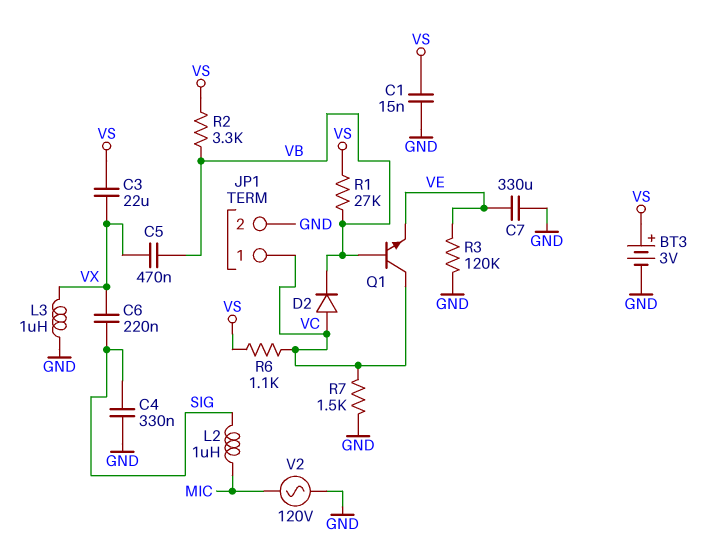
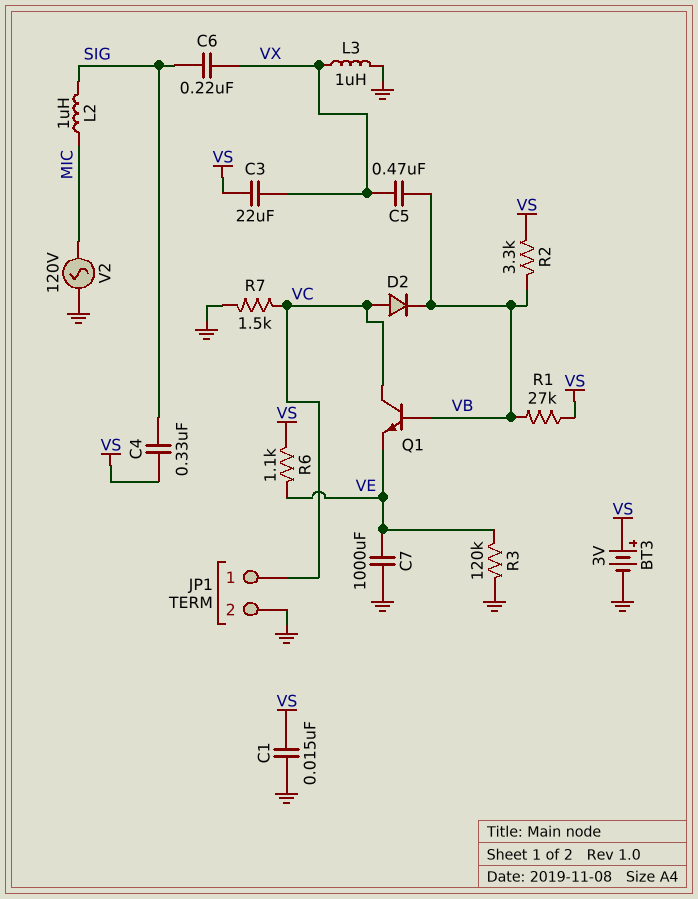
C4: 330nF (GND, SIG) -> 330nF (SIG, VS)
C7: 330uF (GND, VE) -> 1000uF (GND, VE)
R6: 1.1k (VC, VS) -> 1.1k (VE, VS)

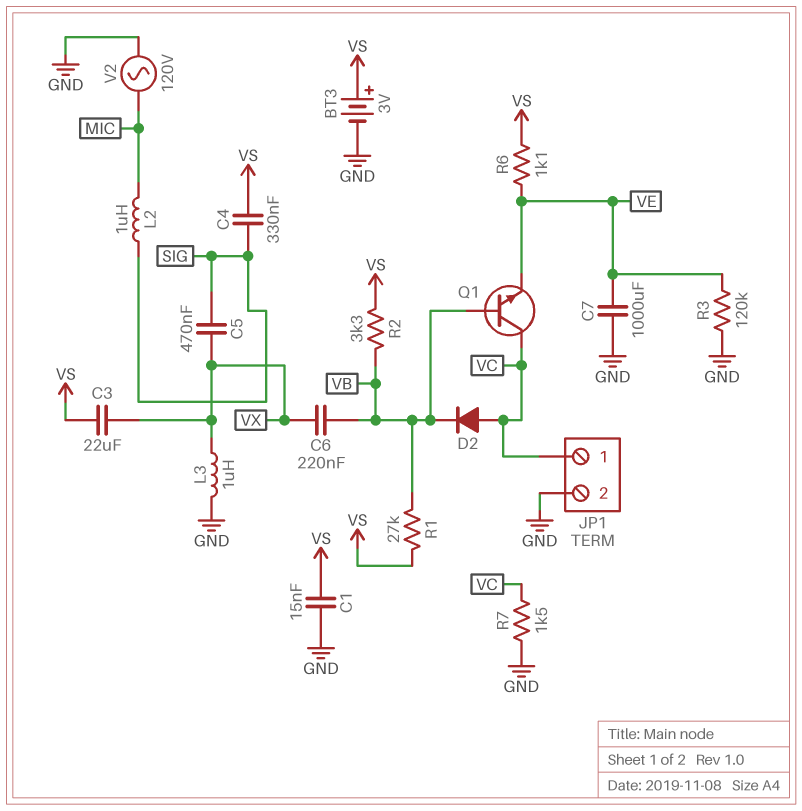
C5: 470nF (VB, VX) -> 470nF (SIG, VX)
C6: 220nF (SIG, VX) -> 220nF (VB, VX)

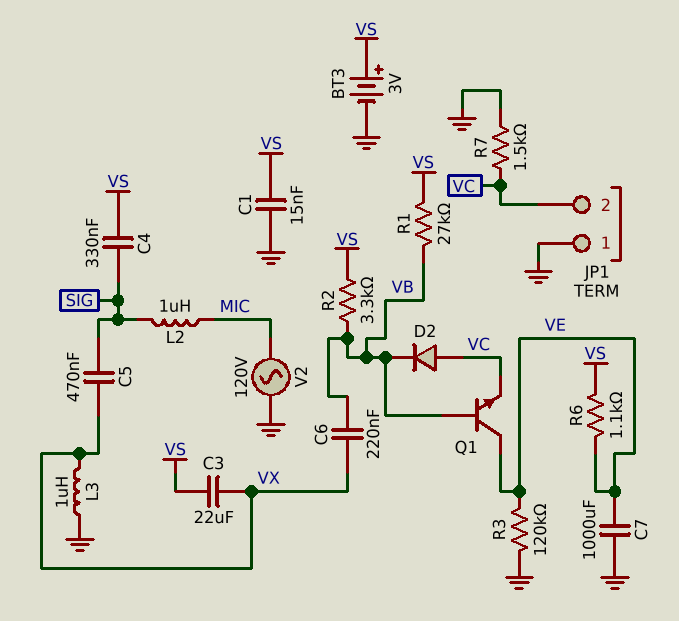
JP1 pin 1: VC -> GND
JP1 pin 2: GND -> VC
Q1: NPN (B VB, C VC, E VE) -> NPN (B VB, C VE, E VC)

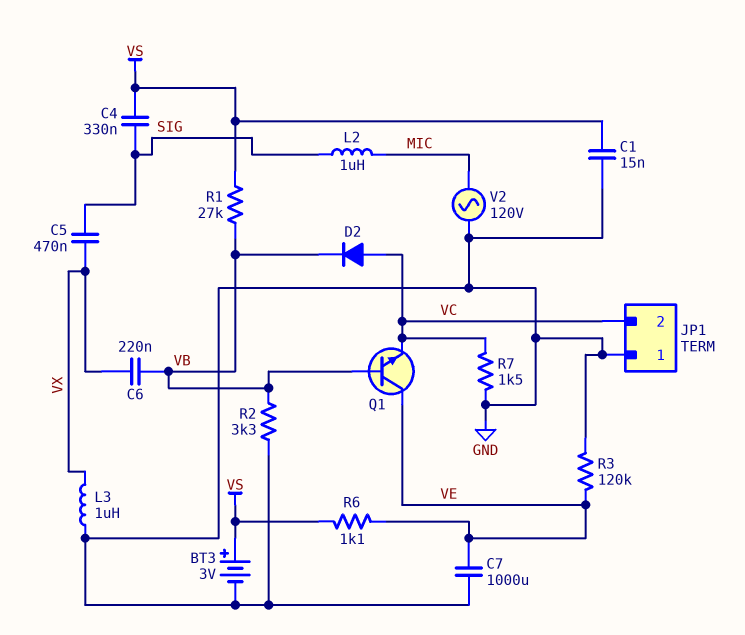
C3: 22uF (VS, VX) -> none
R2: 3.3k (VB, VS) -> 3.3k (GND, VB)

